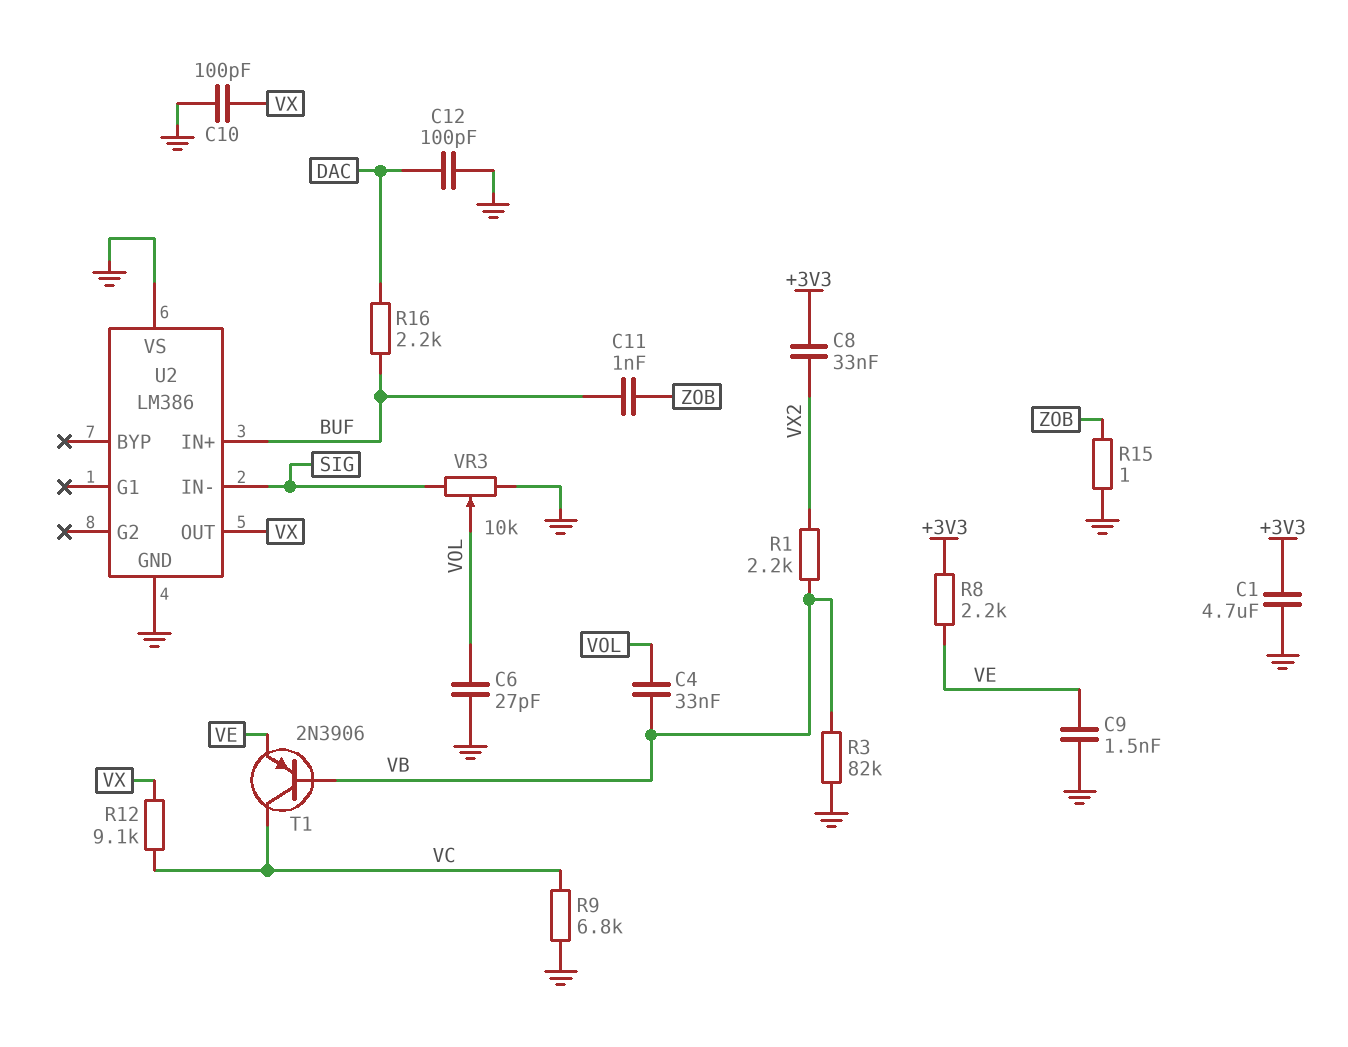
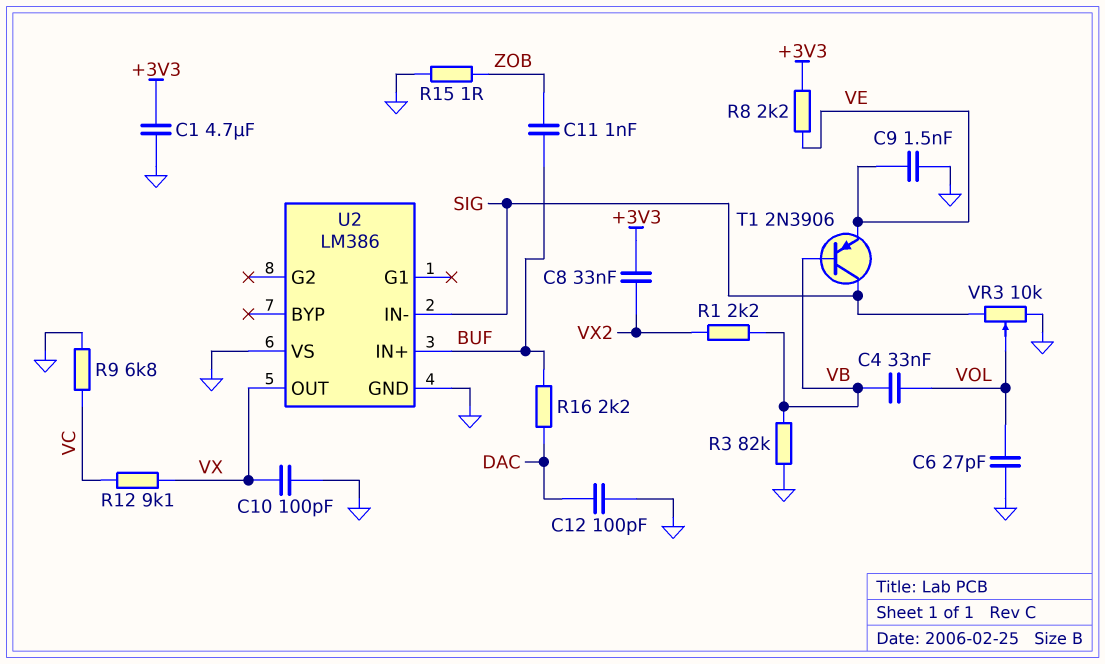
T1: PNP 2N3906 (B VB, C VC, E VE) -> PNP 2N3906 (B VB, C SIG, E VE)

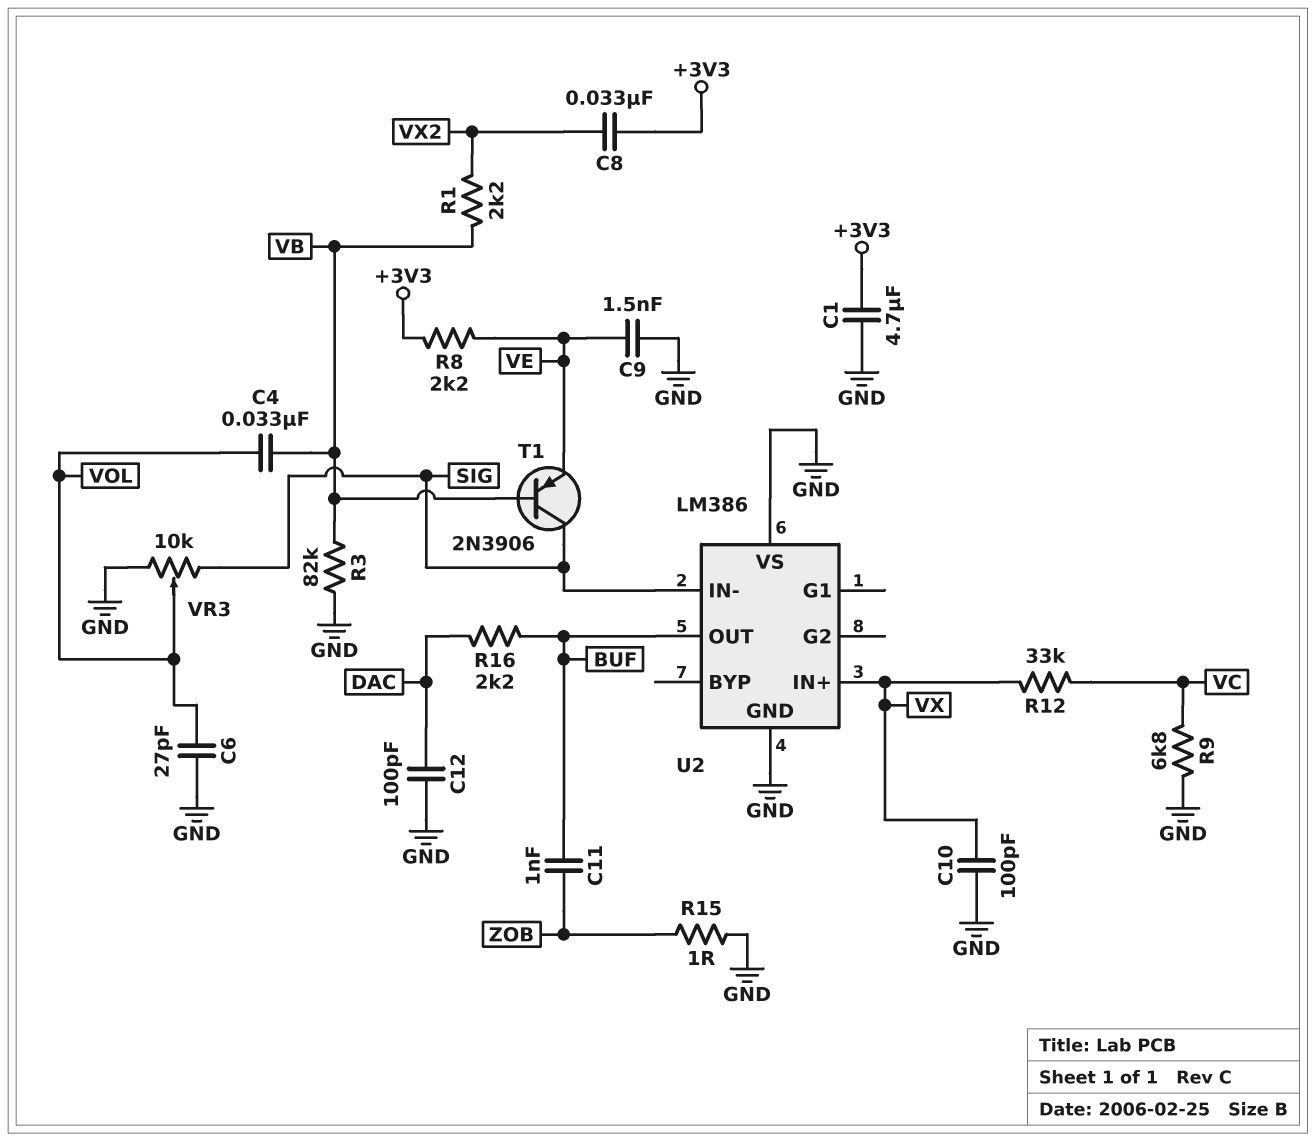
R12: 9.1k (VC, VX) -> 33k (VC, VX)
U2 pin IN+: BUF -> VX
U2 pin OUT: VX -> BUF

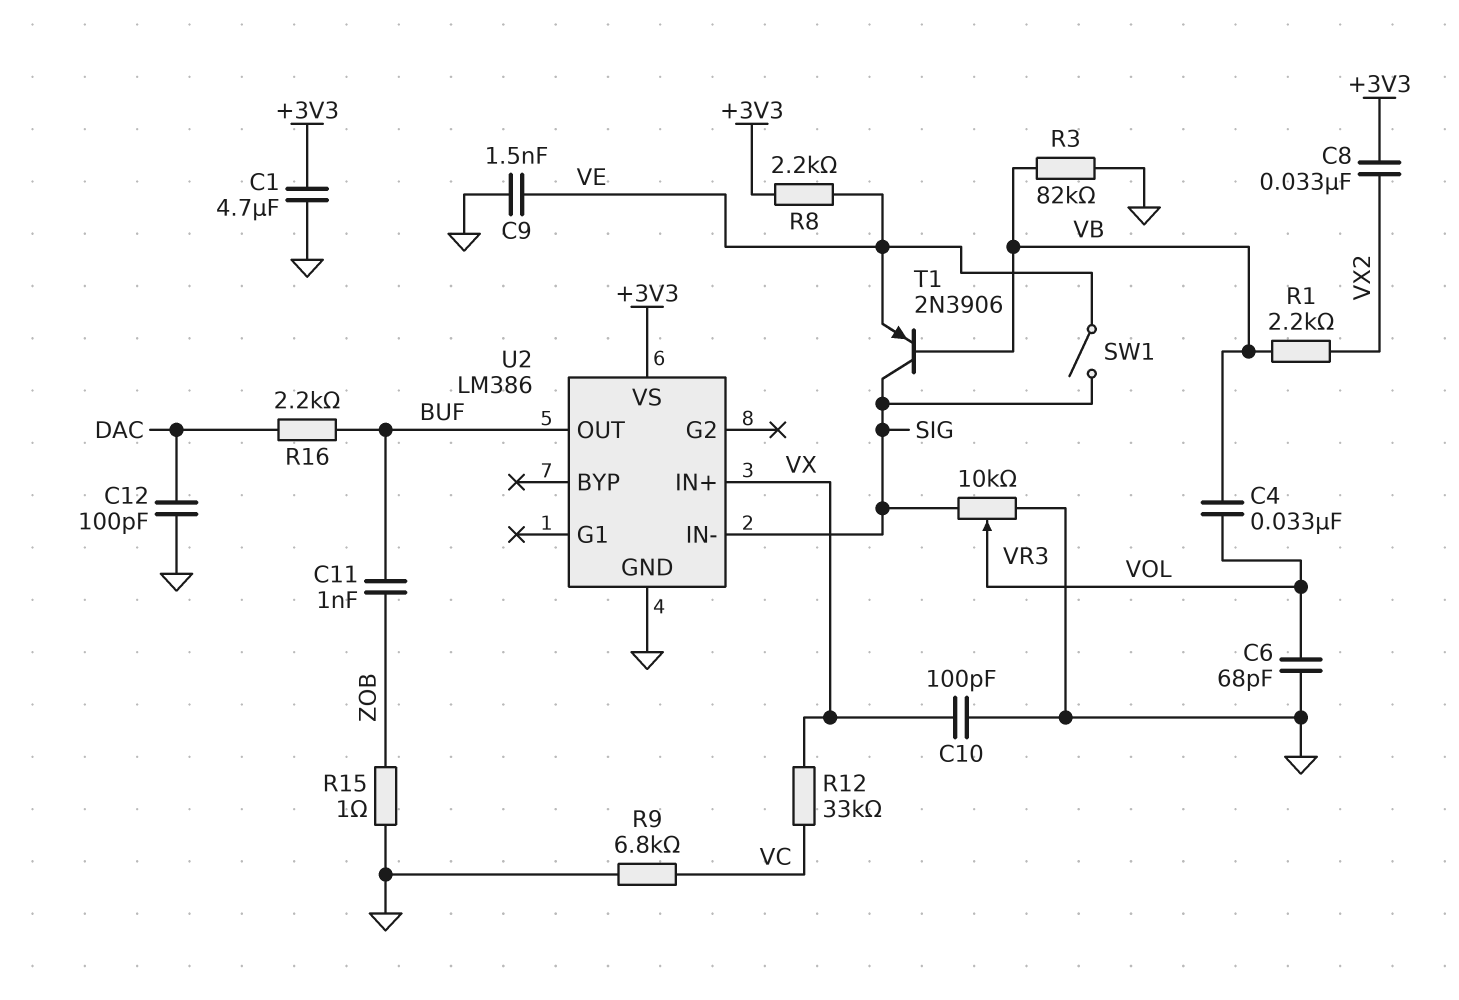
C6: 27pF (GND, VOL) -> 68pF (GND, VOL)
SW1: none -> switch (SIG, VE)
U2 pin VS: GND -> +3V3

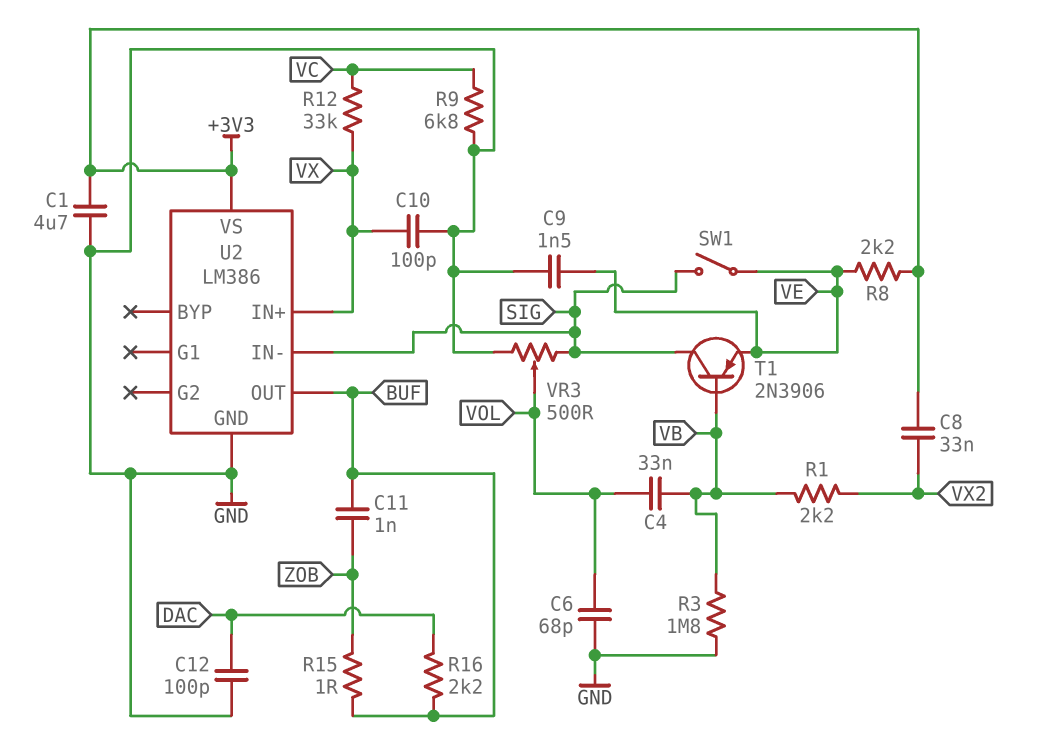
R3: 82k (GND, VB) -> 1.8M (GND, VB)
R15: 1 (GND, ZOB) -> 1 (BUF, ZOB)
VR3: 10k (GND, SIG, wiper VOL) -> 500 (GND, SIG, wiper VOL)

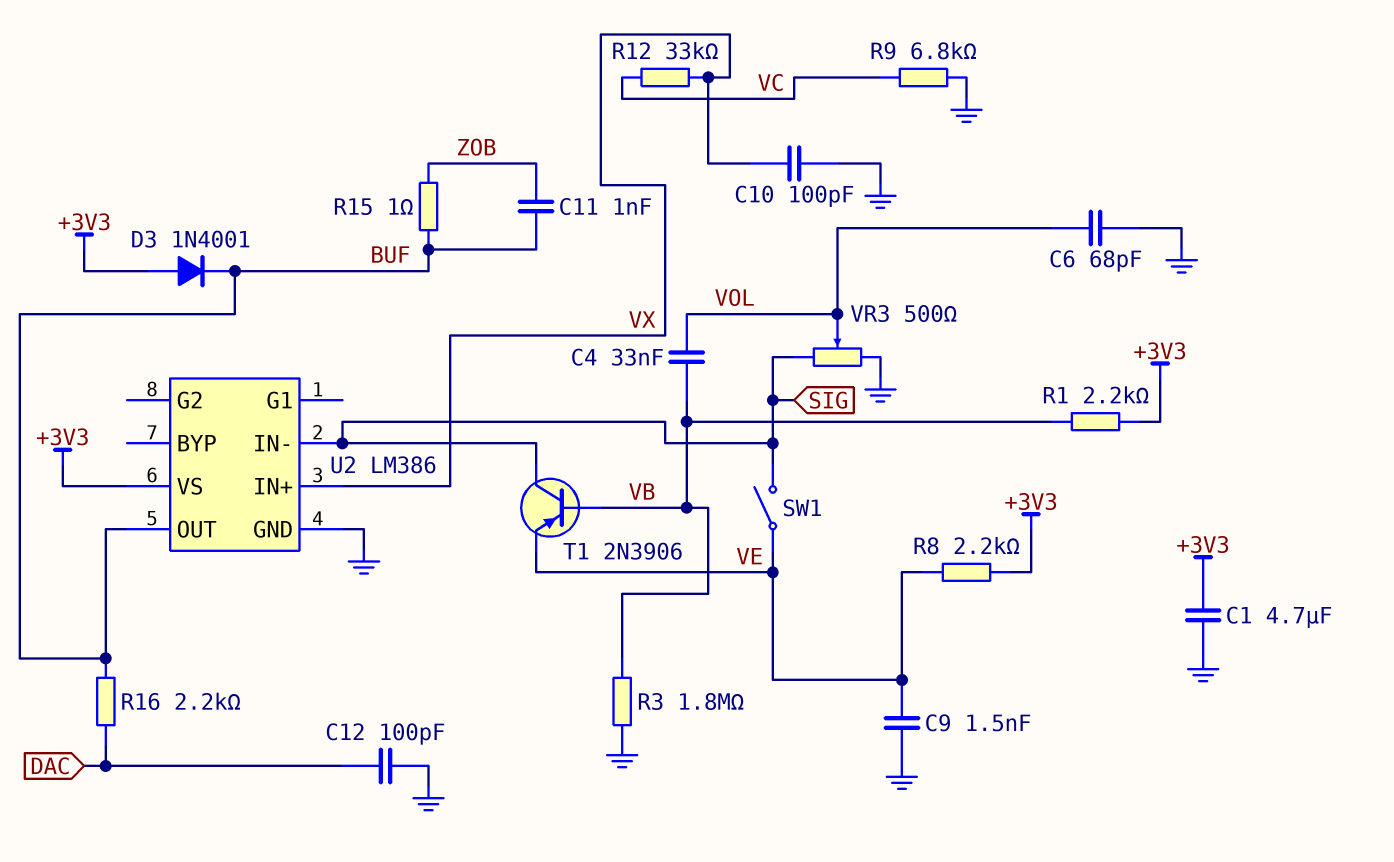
C8: 33nF (+3V3, VX2) -> none
D3: none -> diode 1N4001 (A +3V3, K BUF)
R1: 2.2k (VB, VX2) -> 2.2k (+3V3, VB)

